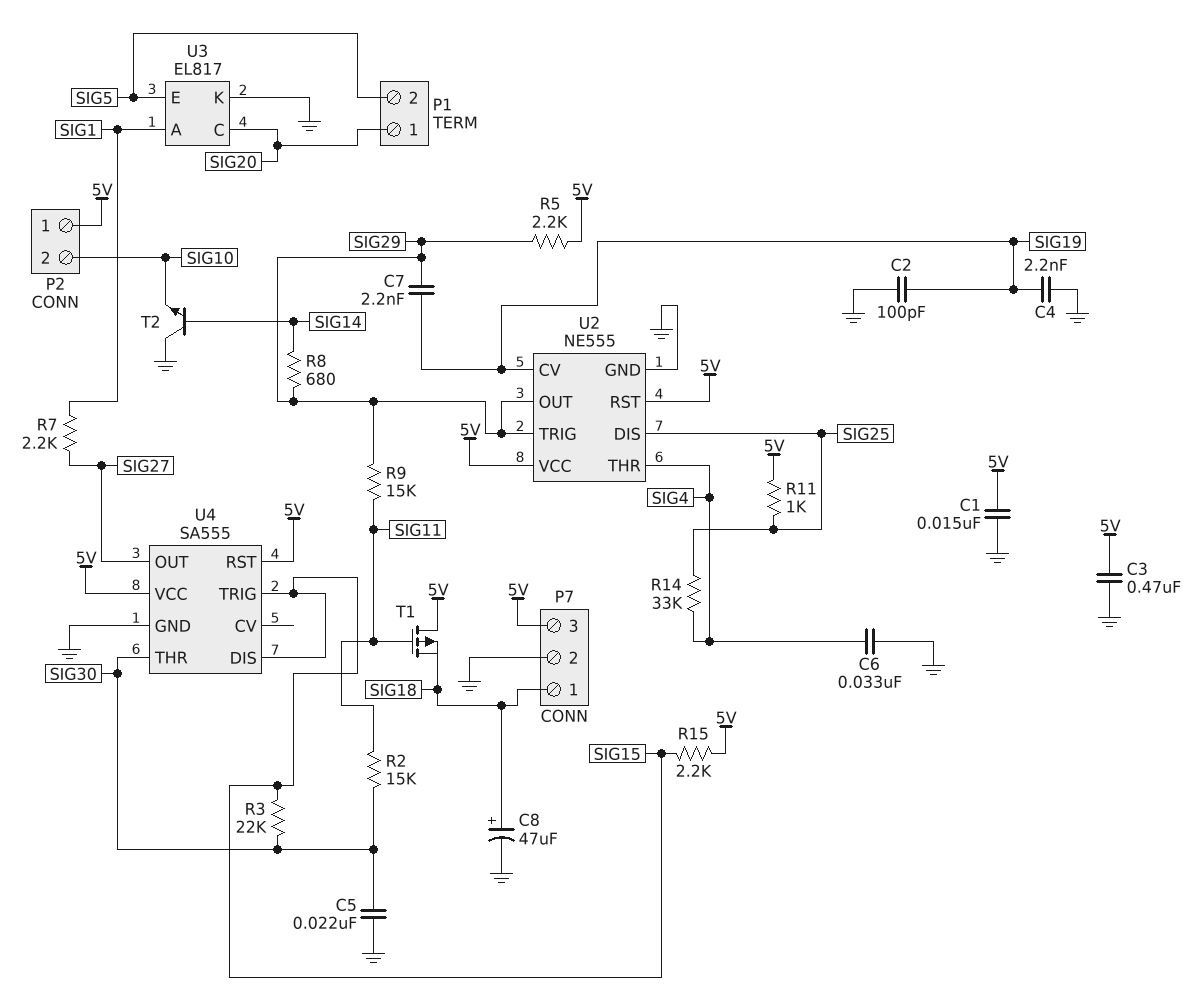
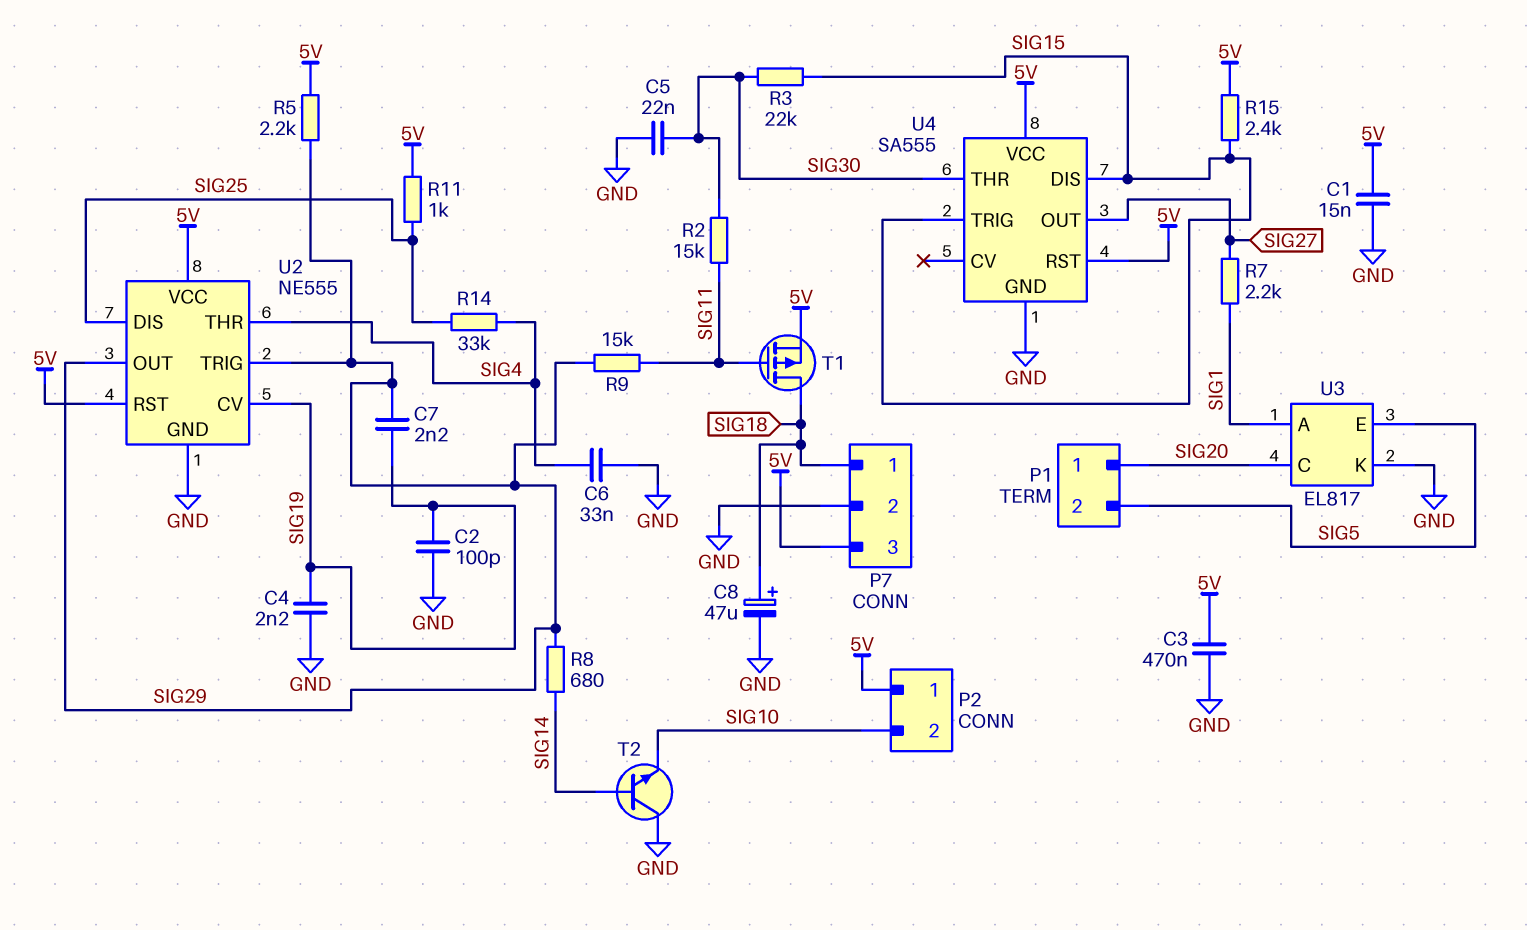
R15: 2.2k (5V, SIG15) -> 2.4k (5V, SIG15)
T1: PMOS (G SIG11, D 5V, S SIG18) -> PMOS (G SIG11, D SIG18, S 5V)

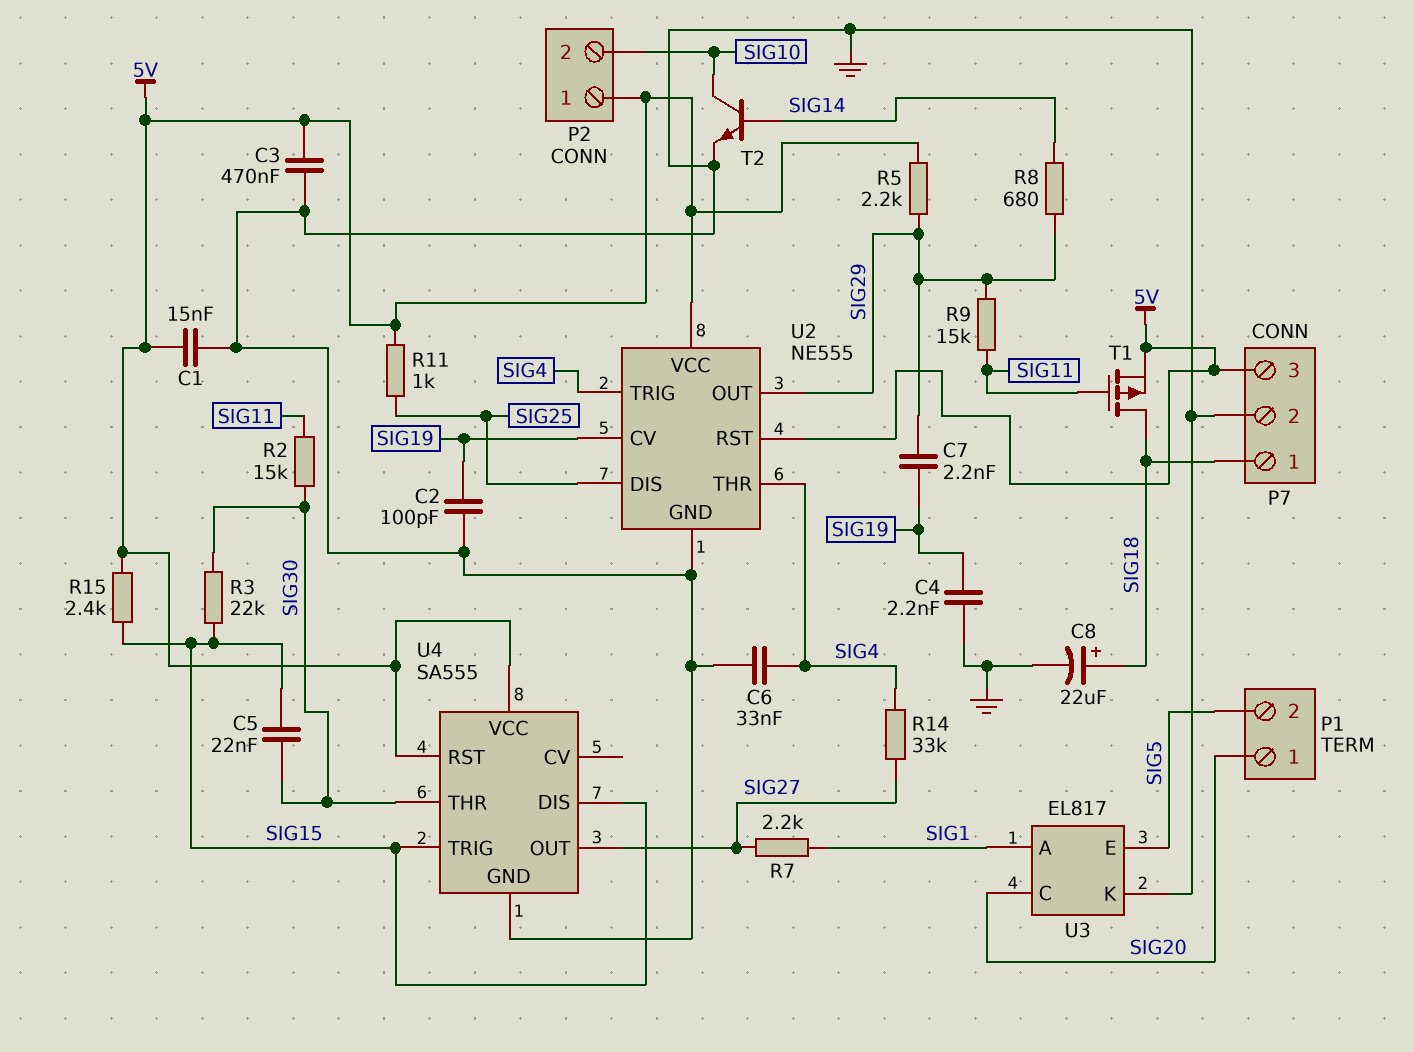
C5: 22nF (GND, SIG30) -> 22nF (SIG15, SIG30)
C8: 47uF (plus SIG18, minus GND) -> 22uF (plus SIG18, minus GND)
R14: 33k (SIG4, SIG25) -> 33k (SIG4, SIG27)
T2: NPN (B SIG14, C GND, E SIG10) -> NPN (B SIG14, C SIG10, E GND)
U2 pin TRIG: SIG29 -> SIG4

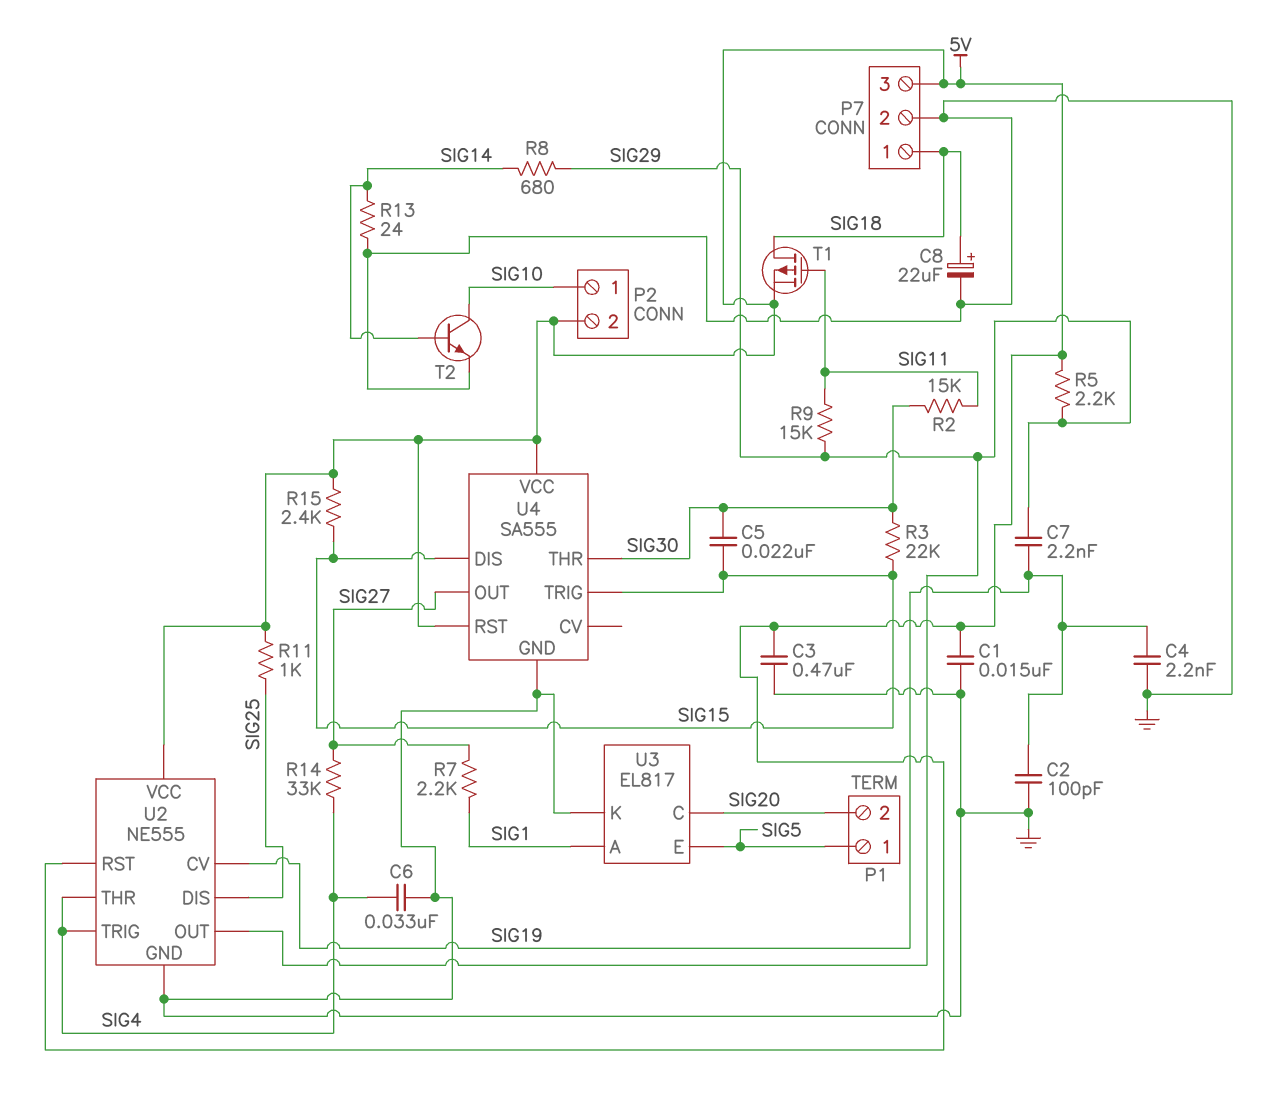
P1 pin 1: SIG20 -> SIG5
P1 pin 2: SIG5 -> SIG20
P2 pin 1: 5V -> SIG10
P2 pin 2: SIG10 -> 5V
R13: none -> 24 (GND, SIG14)

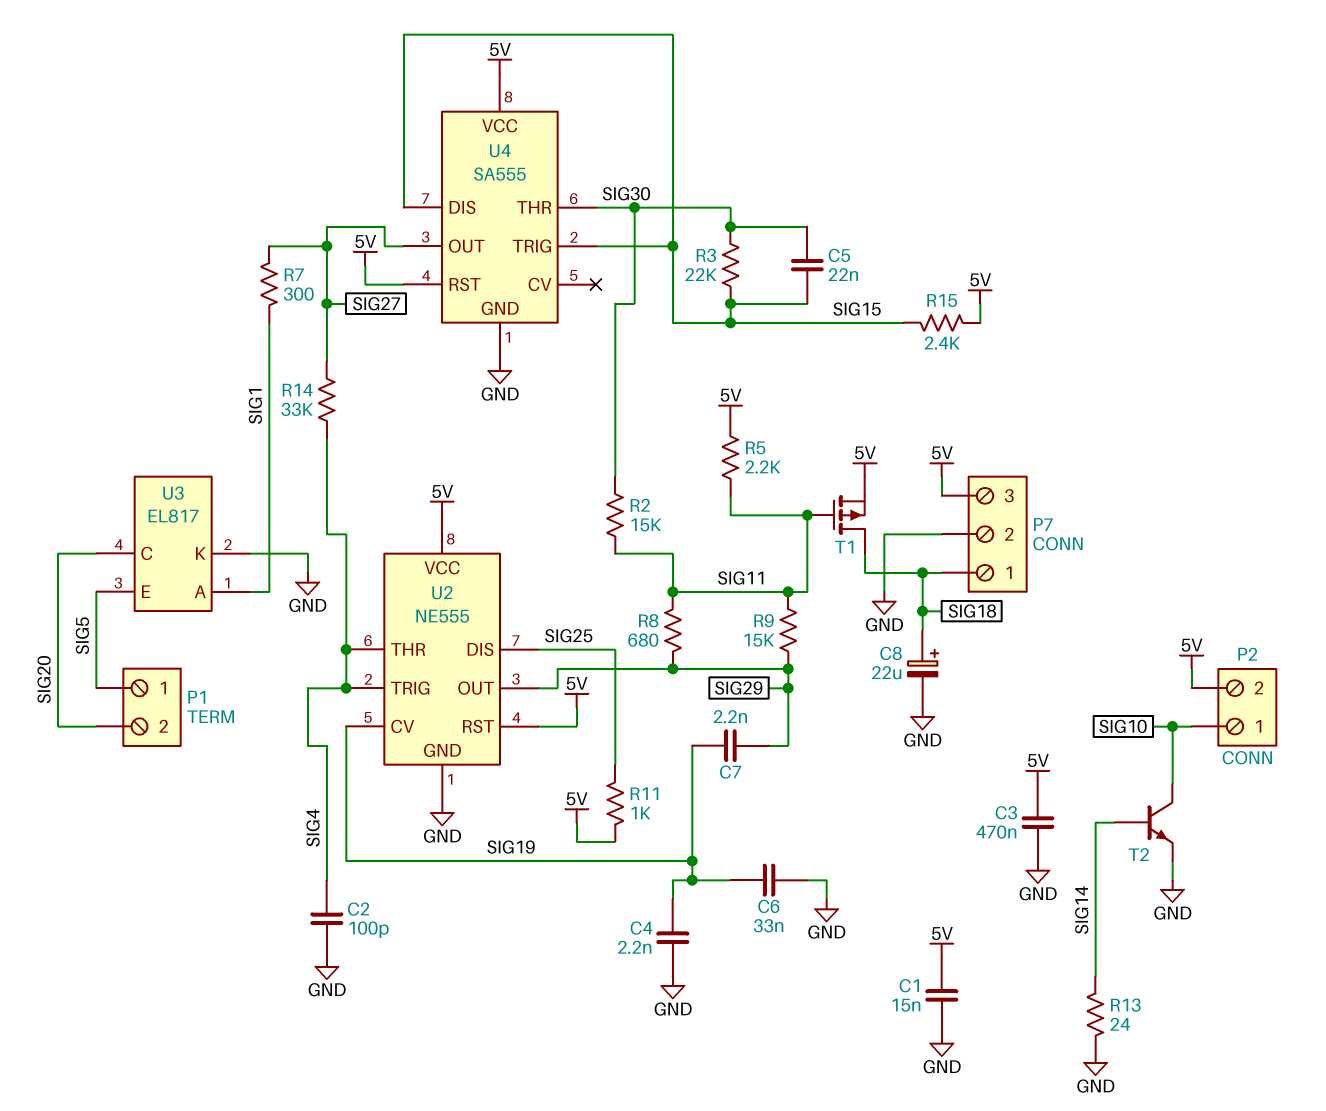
C2: 100pF (GND, SIG19) -> 100pF (GND, SIG4)
C6: 33nF (GND, SIG4) -> 33nF (GND, SIG19)
R5: 2.2k (5V, SIG29) -> 2.2k (5V, SIG11)
R7: 2.2k (SIG1, SIG27) -> 300 (SIG1, SIG27)
R8: 680 (SIG14, SIG29) -> 680 (SIG11, SIG29)

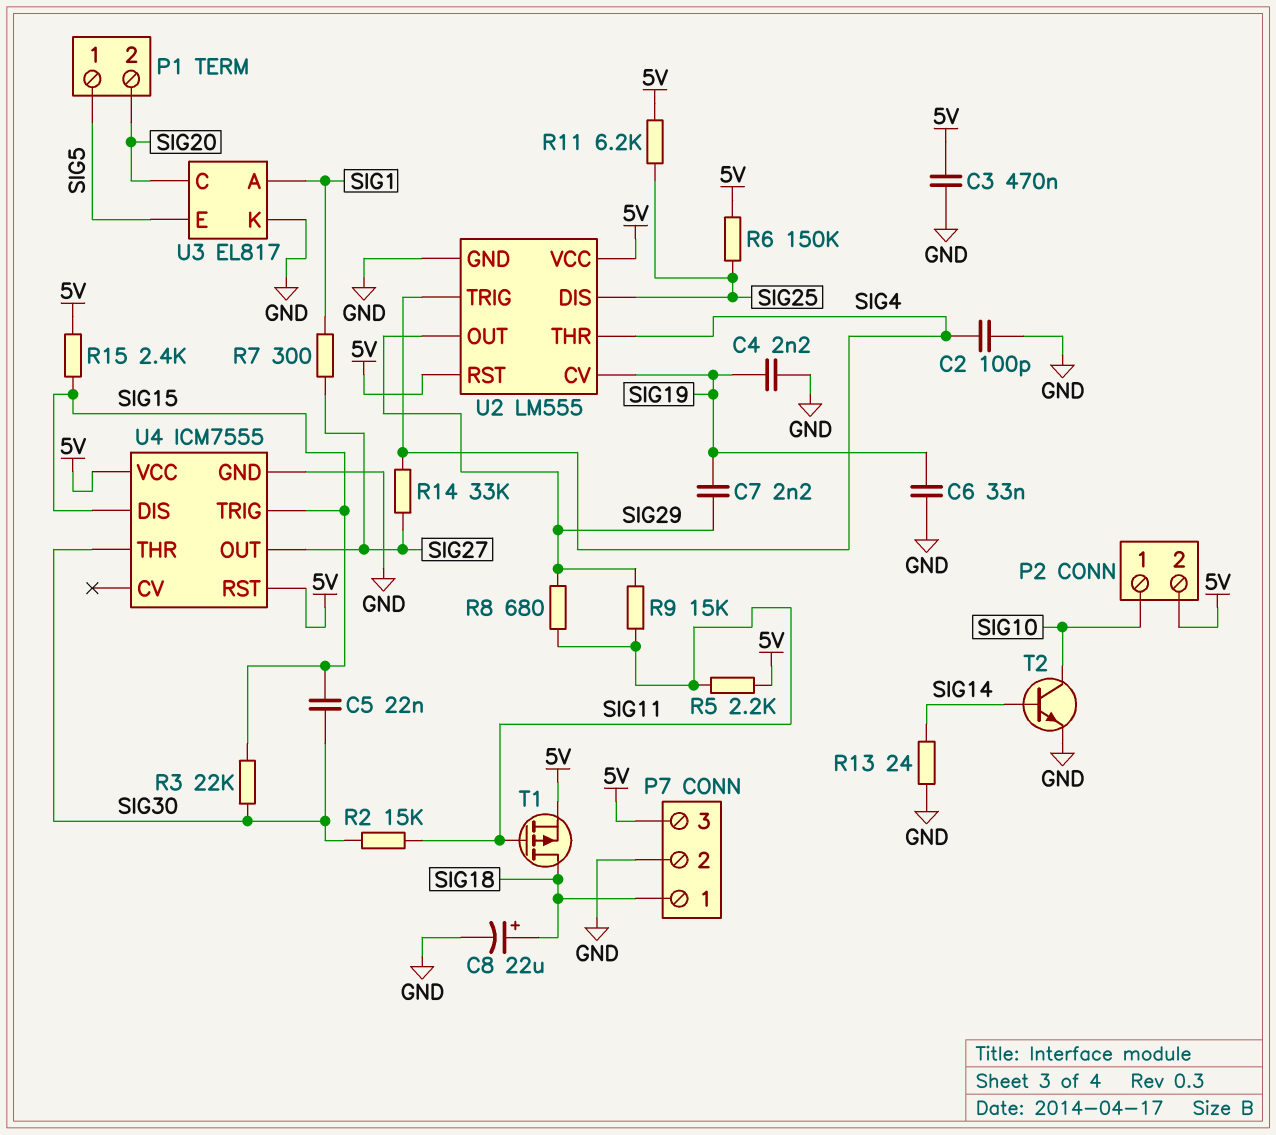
C1: 15nF (5V, GND) -> none
R6: none -> 150k (5V, SIG25)
R11: 1k (5V, SIG25) -> 6.2k (5V, SIG25)
U2: NE555 -> LM555
U4: SA555 -> ICM7555

